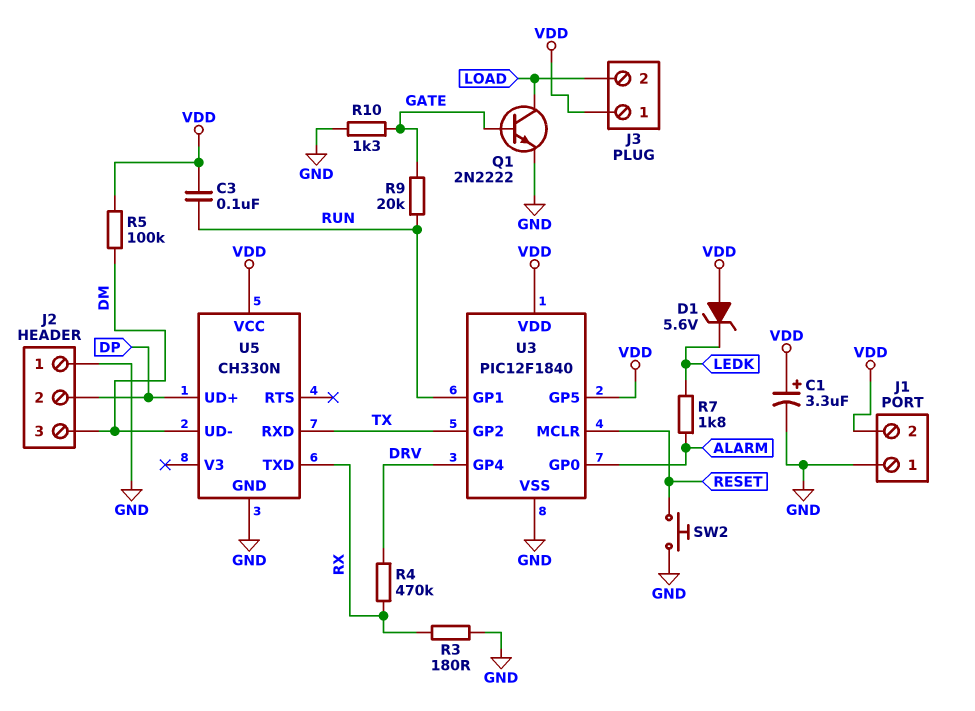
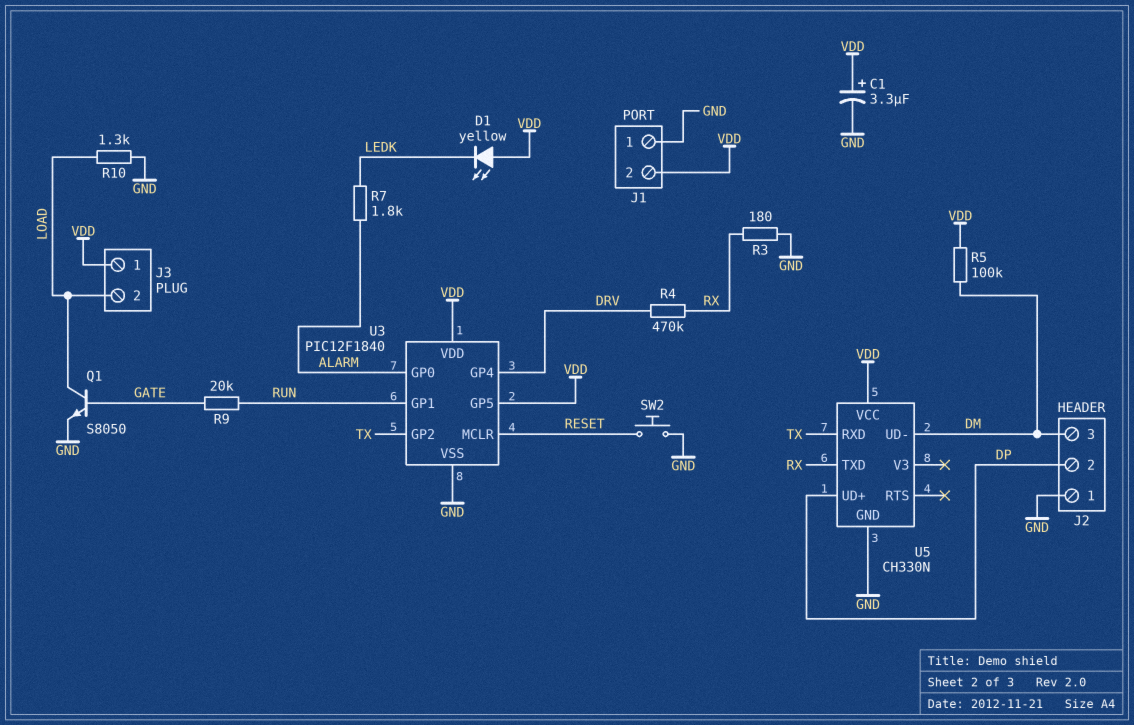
C3: 100nF (RUN, VDD) -> none
D1: zener 5.6V (A VDD, K LEDK) -> LED yellow (A VDD, K LEDK)
Q1: NPN 2N2222 (B GATE, C LOAD, E GND) -> NPN S8050 (B GATE, C LOAD, E GND)
R10: 1.3k (GATE, GND) -> 1.3k (GND, LOAD)

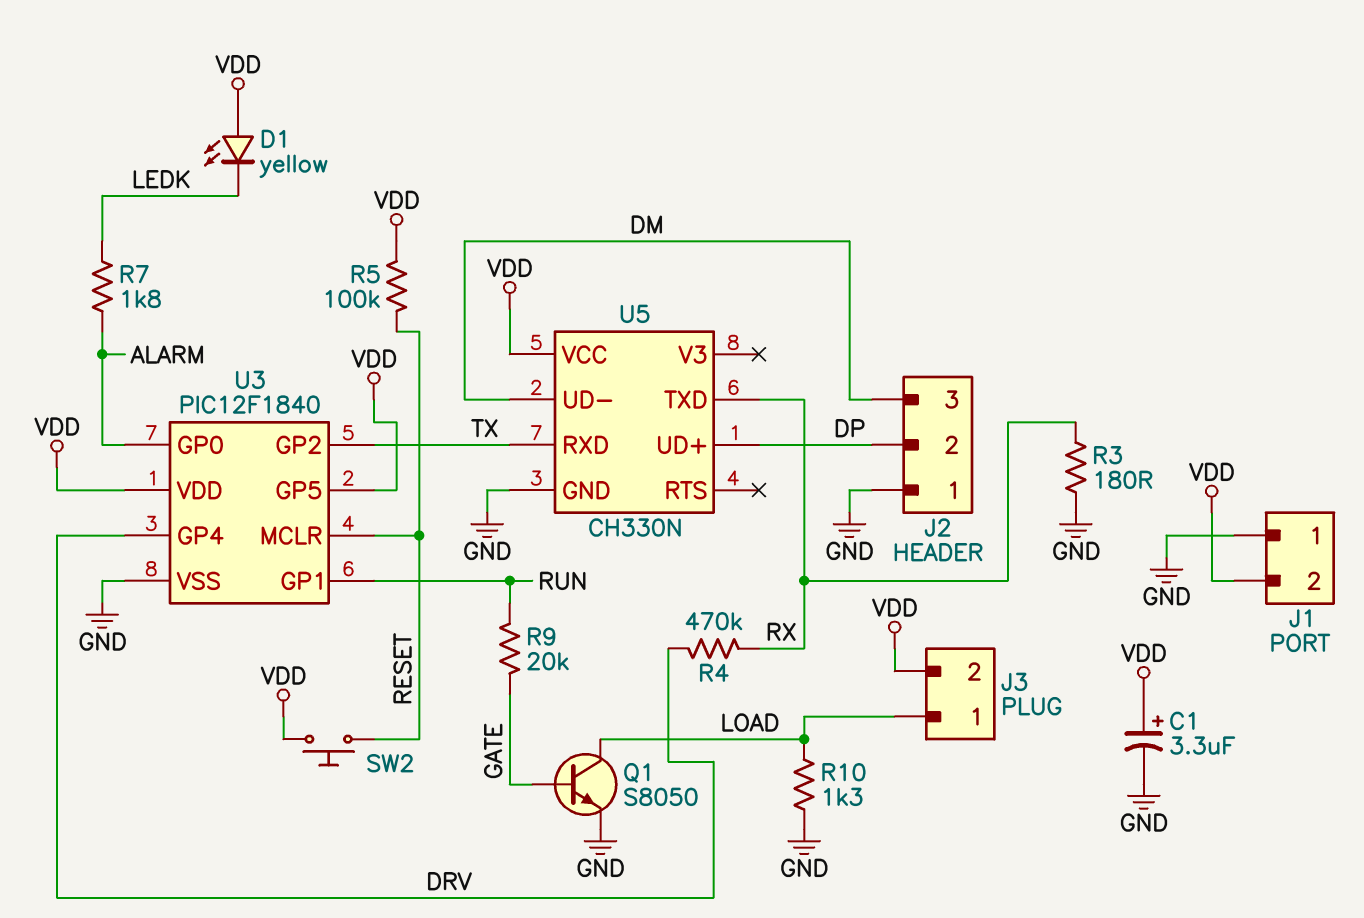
J3 pin 1: VDD -> LOAD
J3 pin 2: LOAD -> VDD
R5: 100k (DM, VDD) -> 100k (RESET, VDD)
SW2: button (GND, RESET) -> button (RESET, VDD)

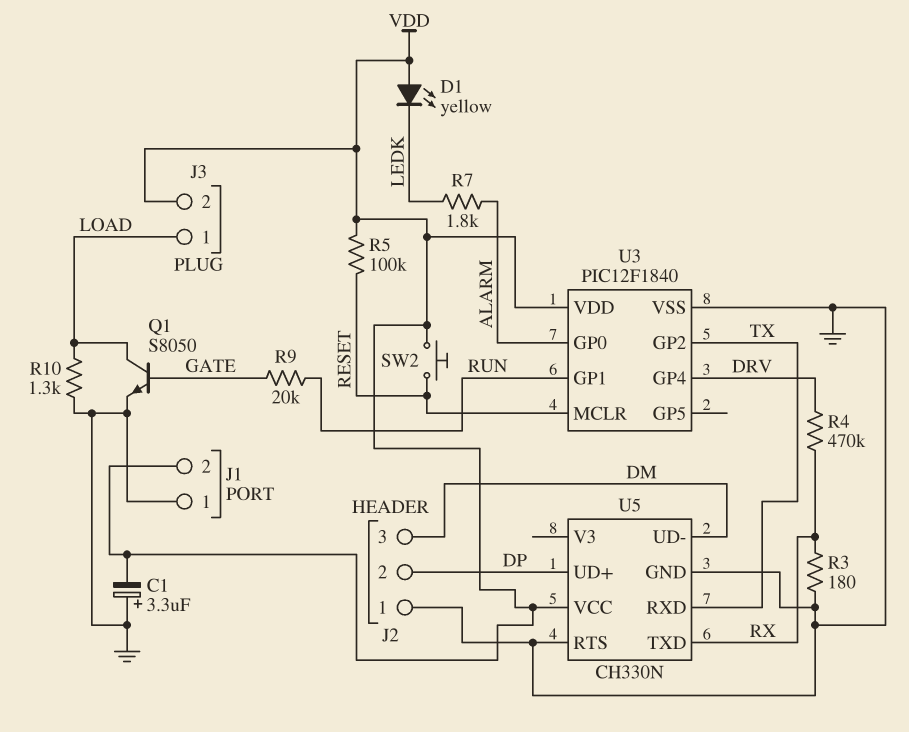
C1: 3.3uF (plus VDD, minus GND) -> 3.3uF (plus GND, minus VDD)
U3 pin GP5: VDD -> none
U5 pin RTS: none -> GND

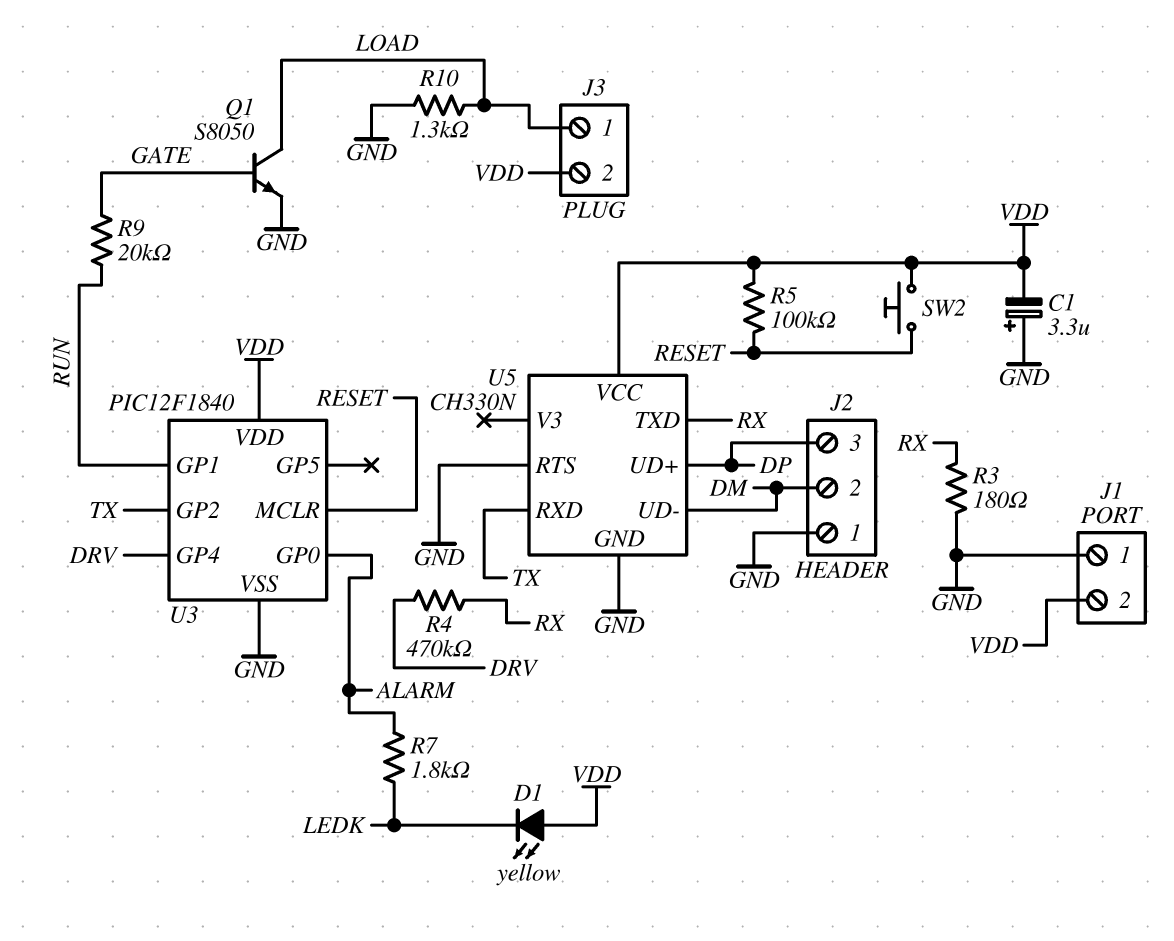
J2 pin 2: DP -> DM
J2 pin 3: DM -> DP

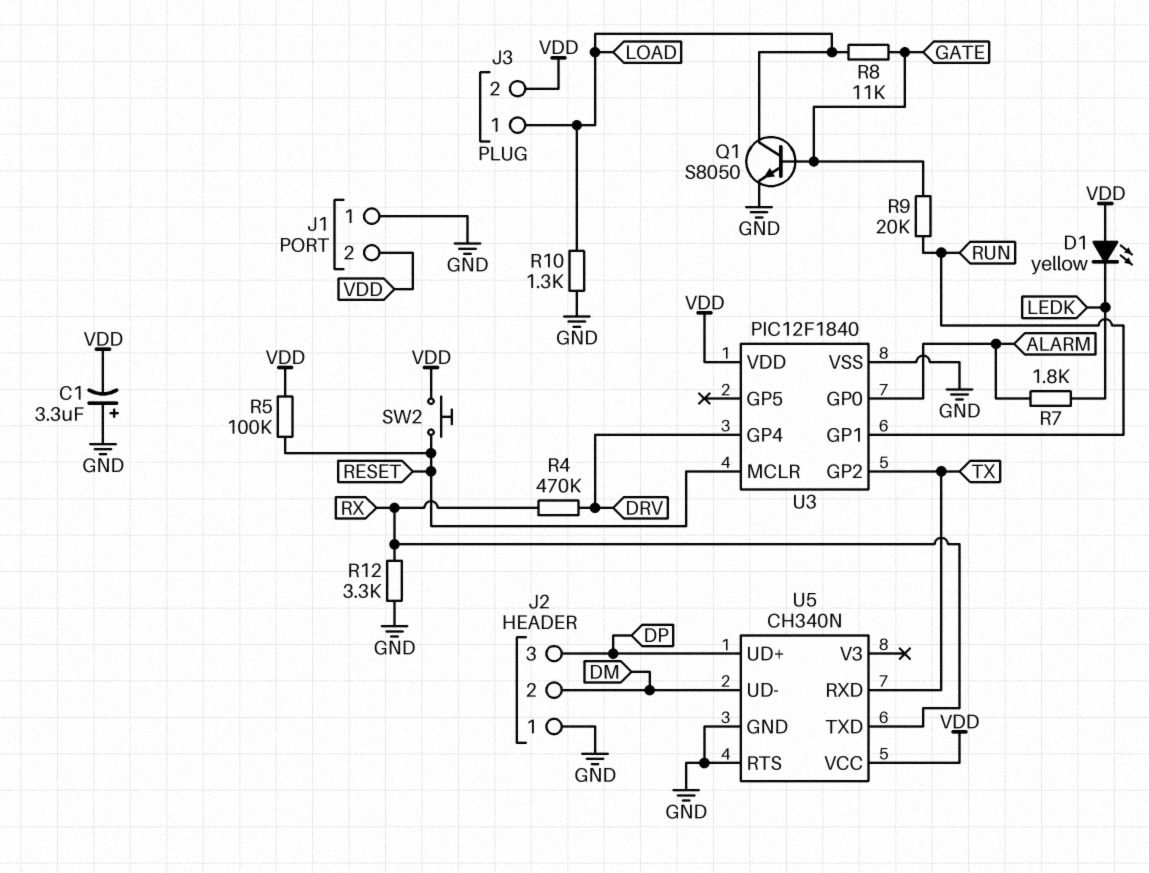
R3: 180 (GND, RX) -> none
R8: none -> 11k (GATE, LOAD)
R12: none -> 3.3k (GND, RX)
U5: CH330N -> CH340N

